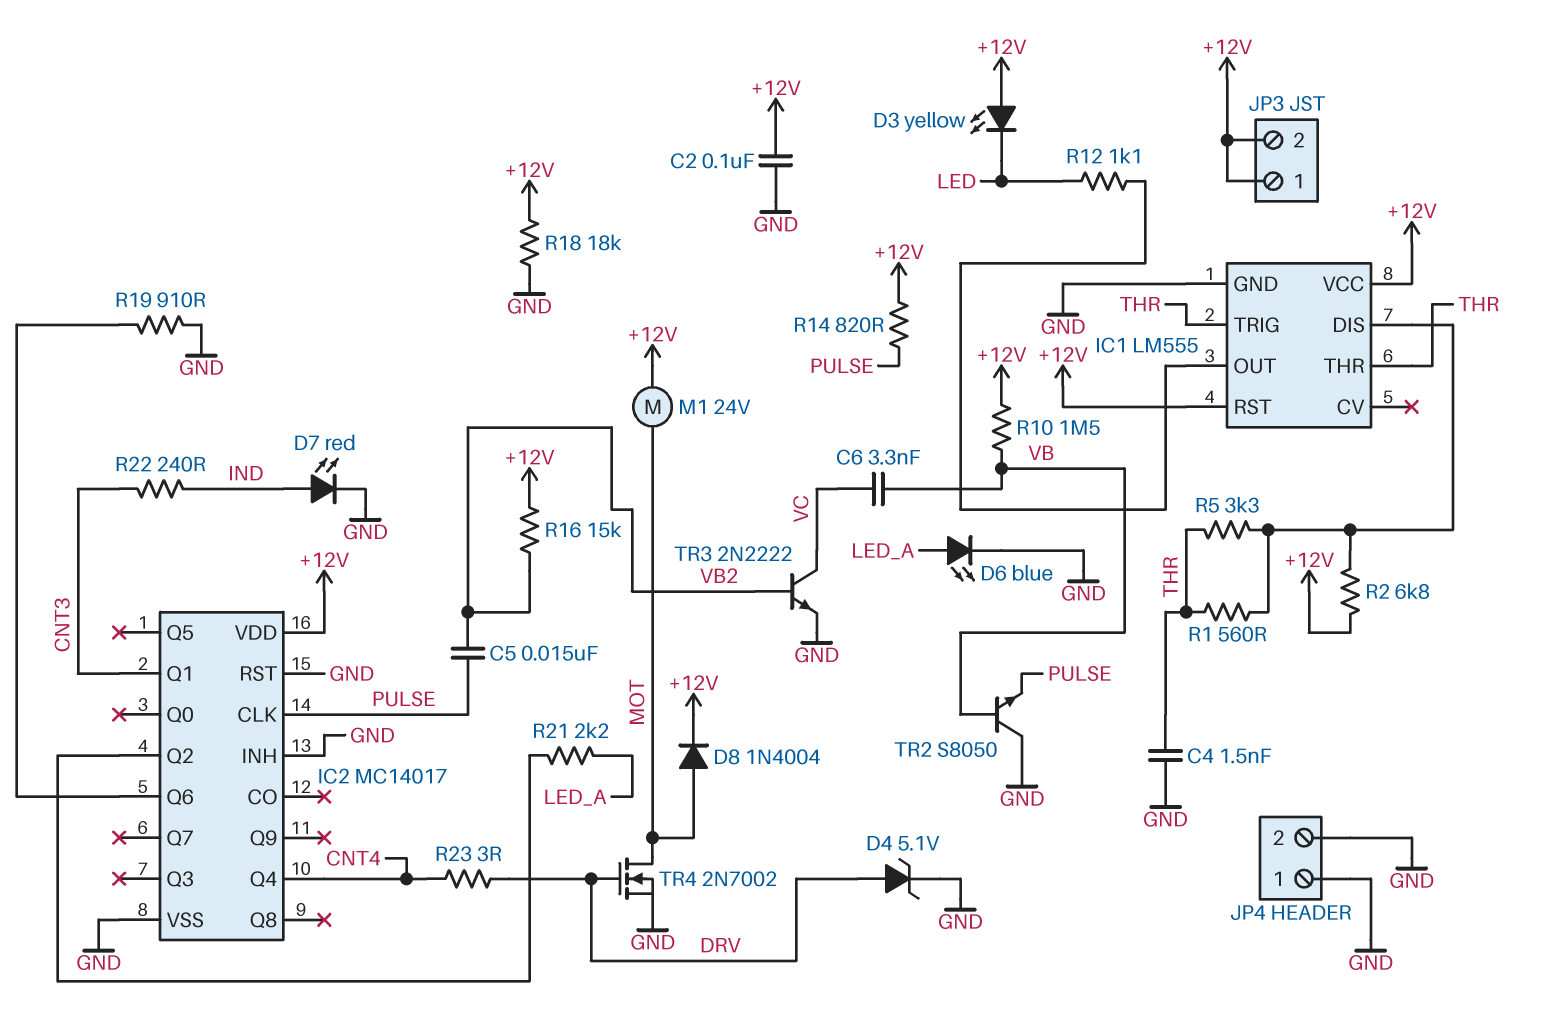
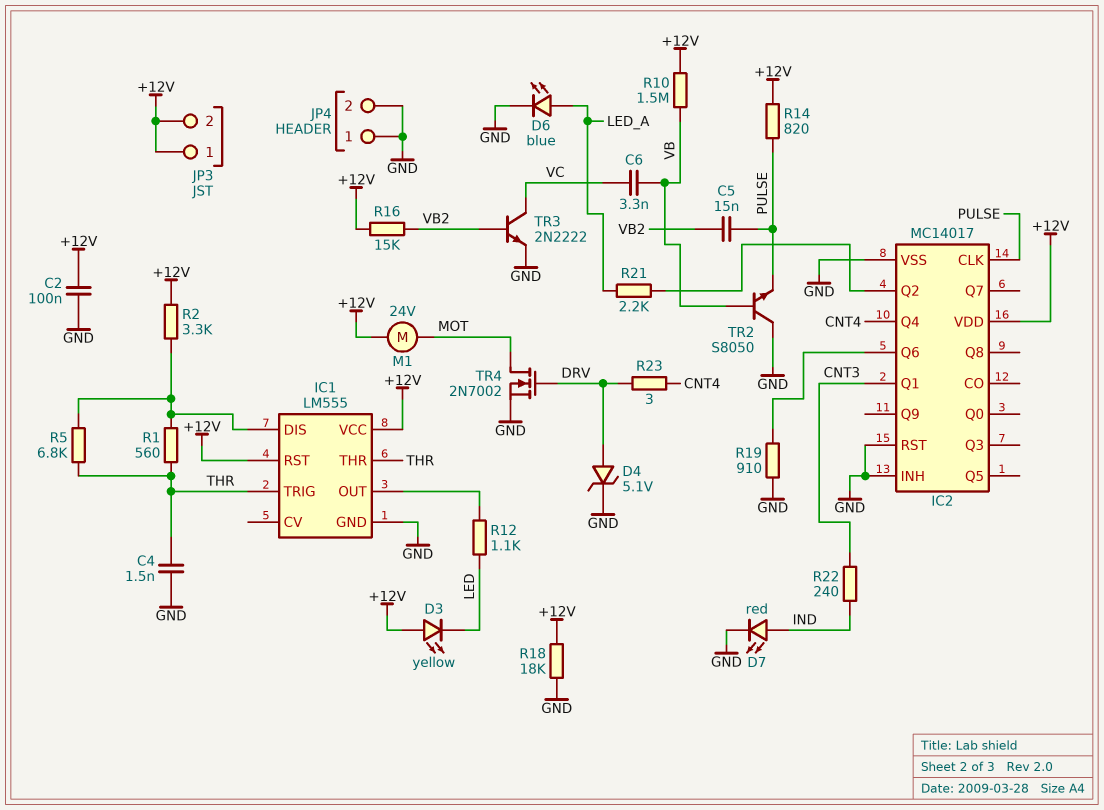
D8: diode 1N4004 (A MOT, K +12V) -> none
R2: 6.8k (+12V, IC1/DIS) -> 3.3k (+12V, IC1/DIS)
R5: 3.3k (IC1/DIS, THR) -> 6.8k (IC1/DIS, THR)

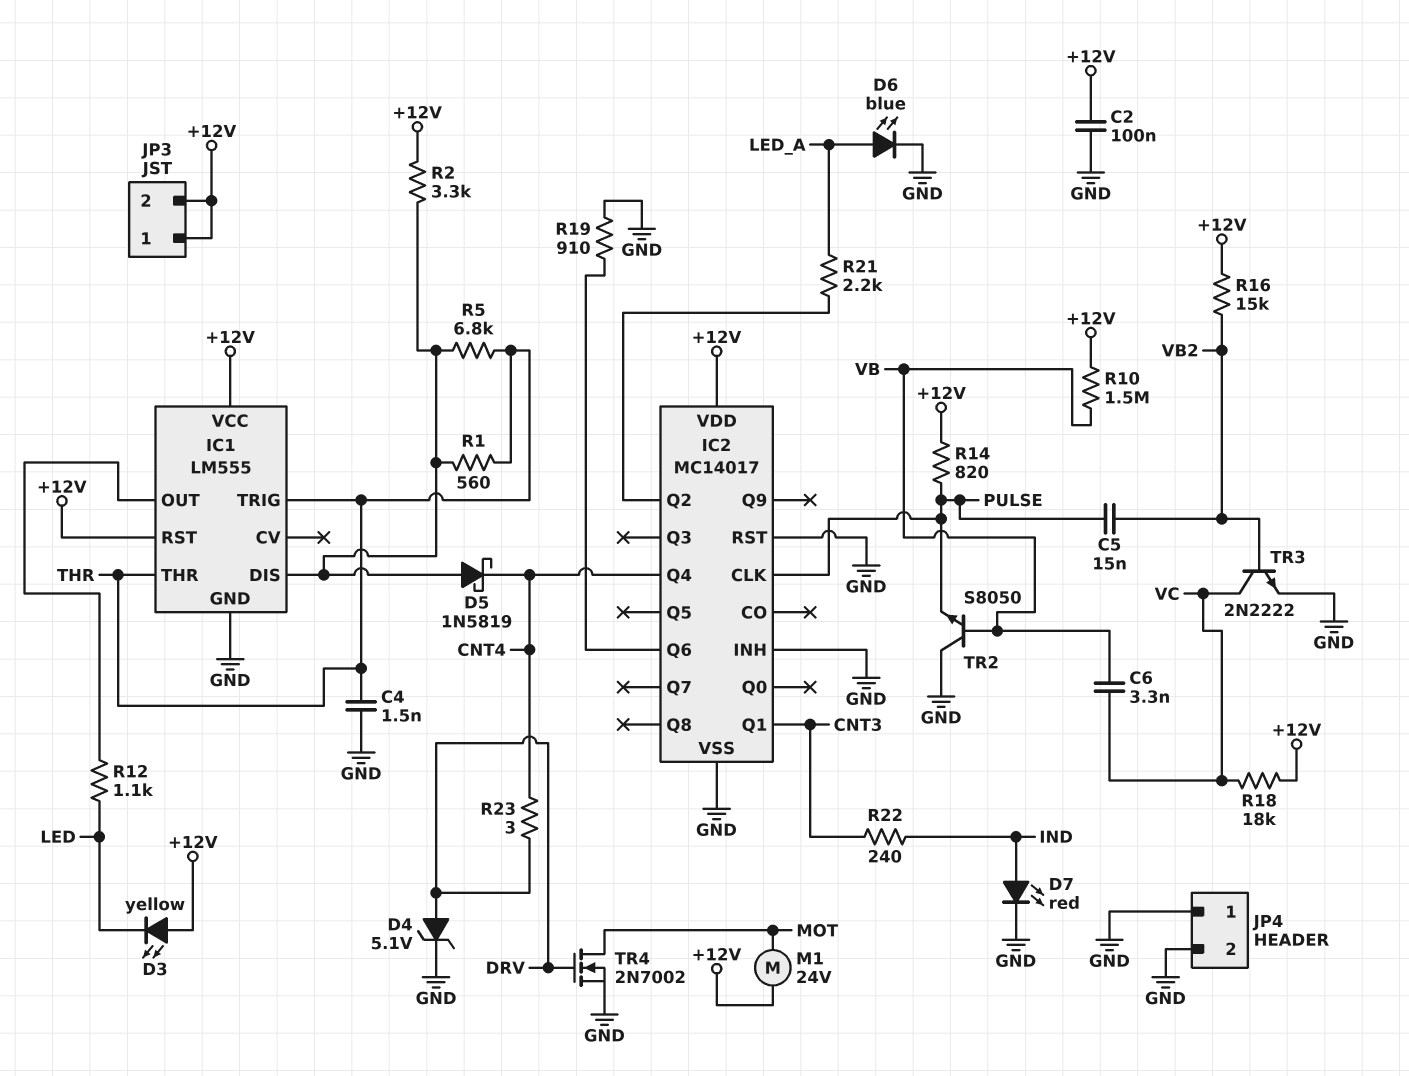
D5: none -> schottky 1N5819 (A IC1/DIS, K CNT4)
R18: 18k (+12V, GND) -> 18k (+12V, VC)

